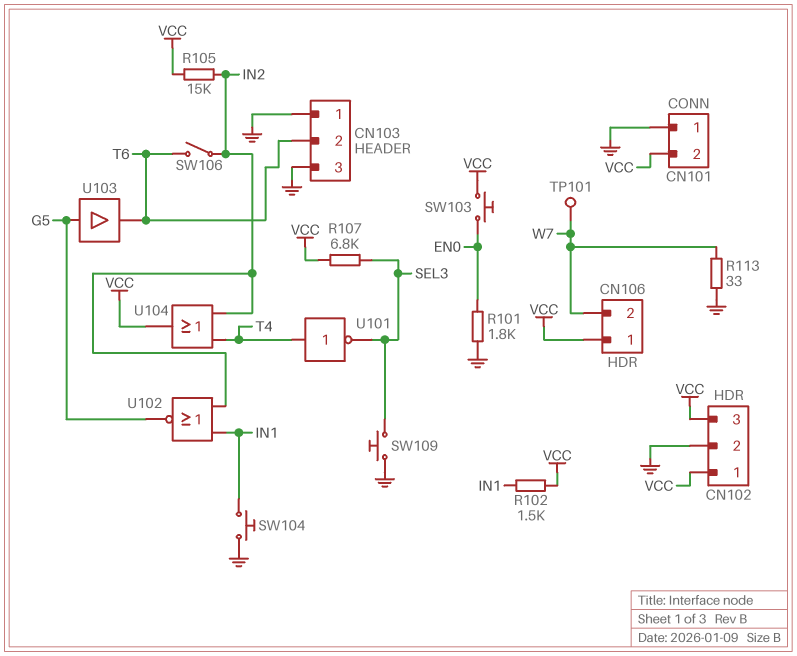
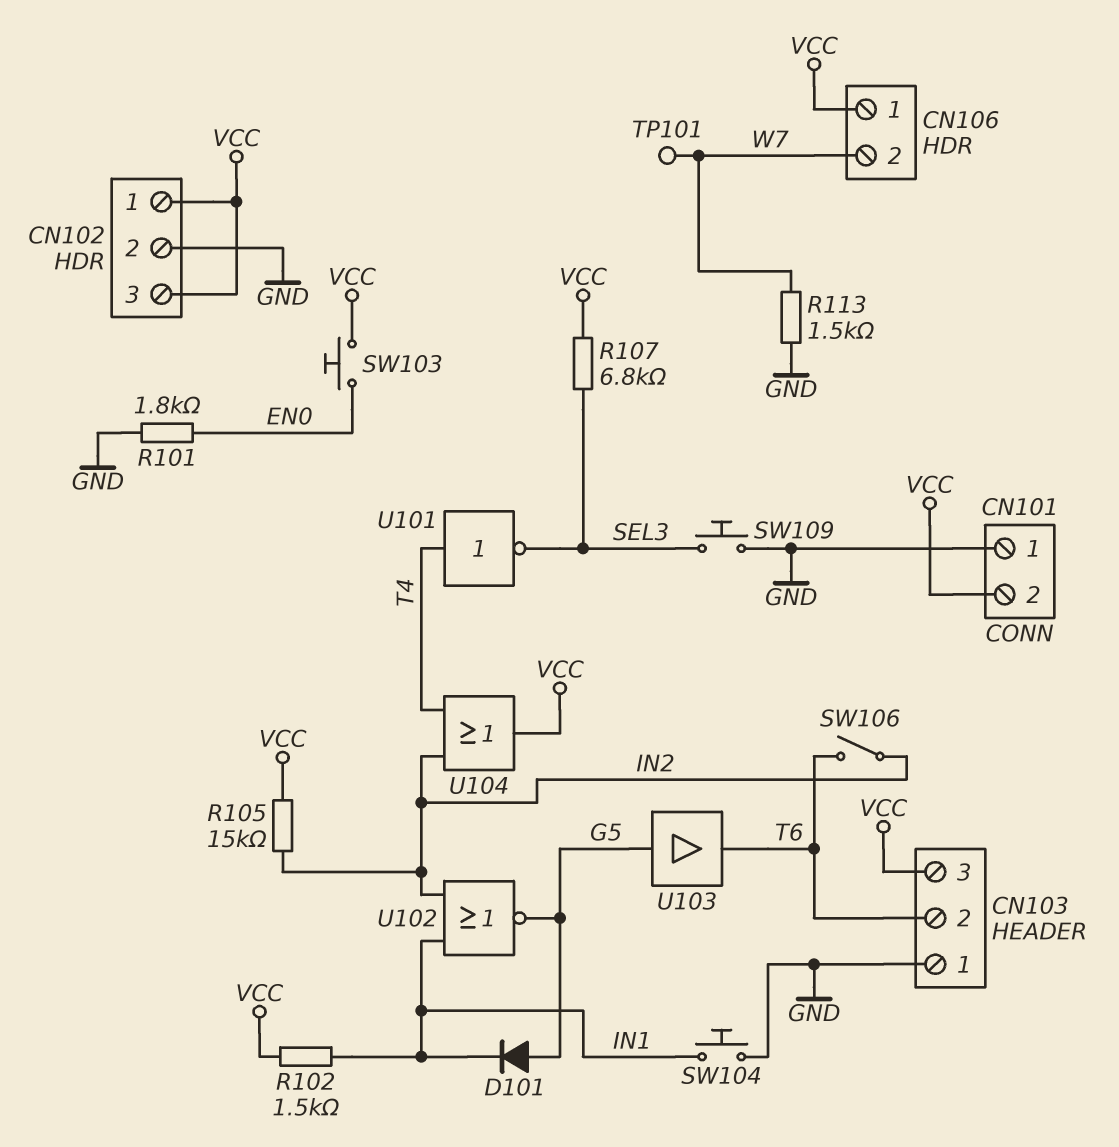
CN103 pin 3: GND -> VCC
D101: none -> diode (A G5, K IN1)
R113: 33 (GND, W7) -> 1.5k (GND, W7)

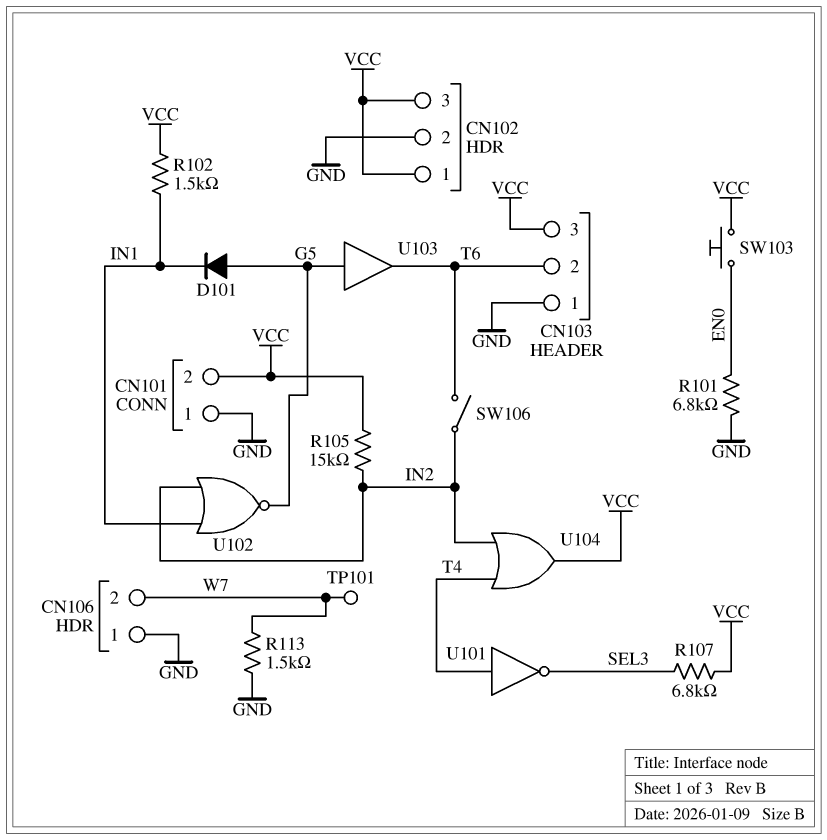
CN106 pin 1: VCC -> GND
R101: 1.8k (EN0, GND) -> 6.8k (EN0, GND)
SW104: button (GND, IN1) -> none
SW109: button (GND, SEL3) -> none

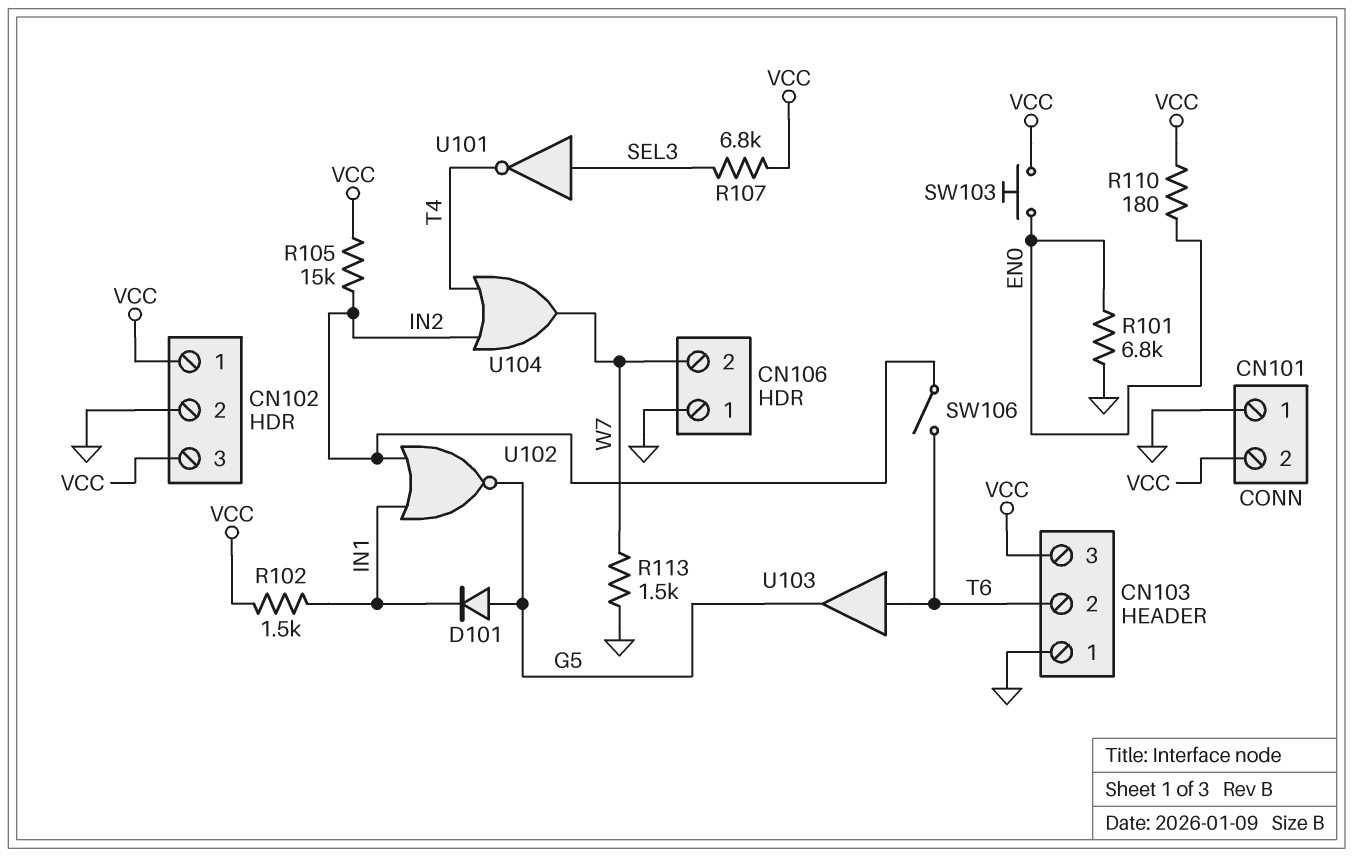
R110: none -> 180 (EN0, VCC)
TP101: test point (W7) -> none
U101: NOT (in T4, out SEL3) -> NOT (in SEL3, out T4)
U103: buffer (in G5, out T6) -> buffer (in T6, out G5)
U104: OR (in IN2, in T4, out VCC) -> OR (in IN2, in T4, out W7)

